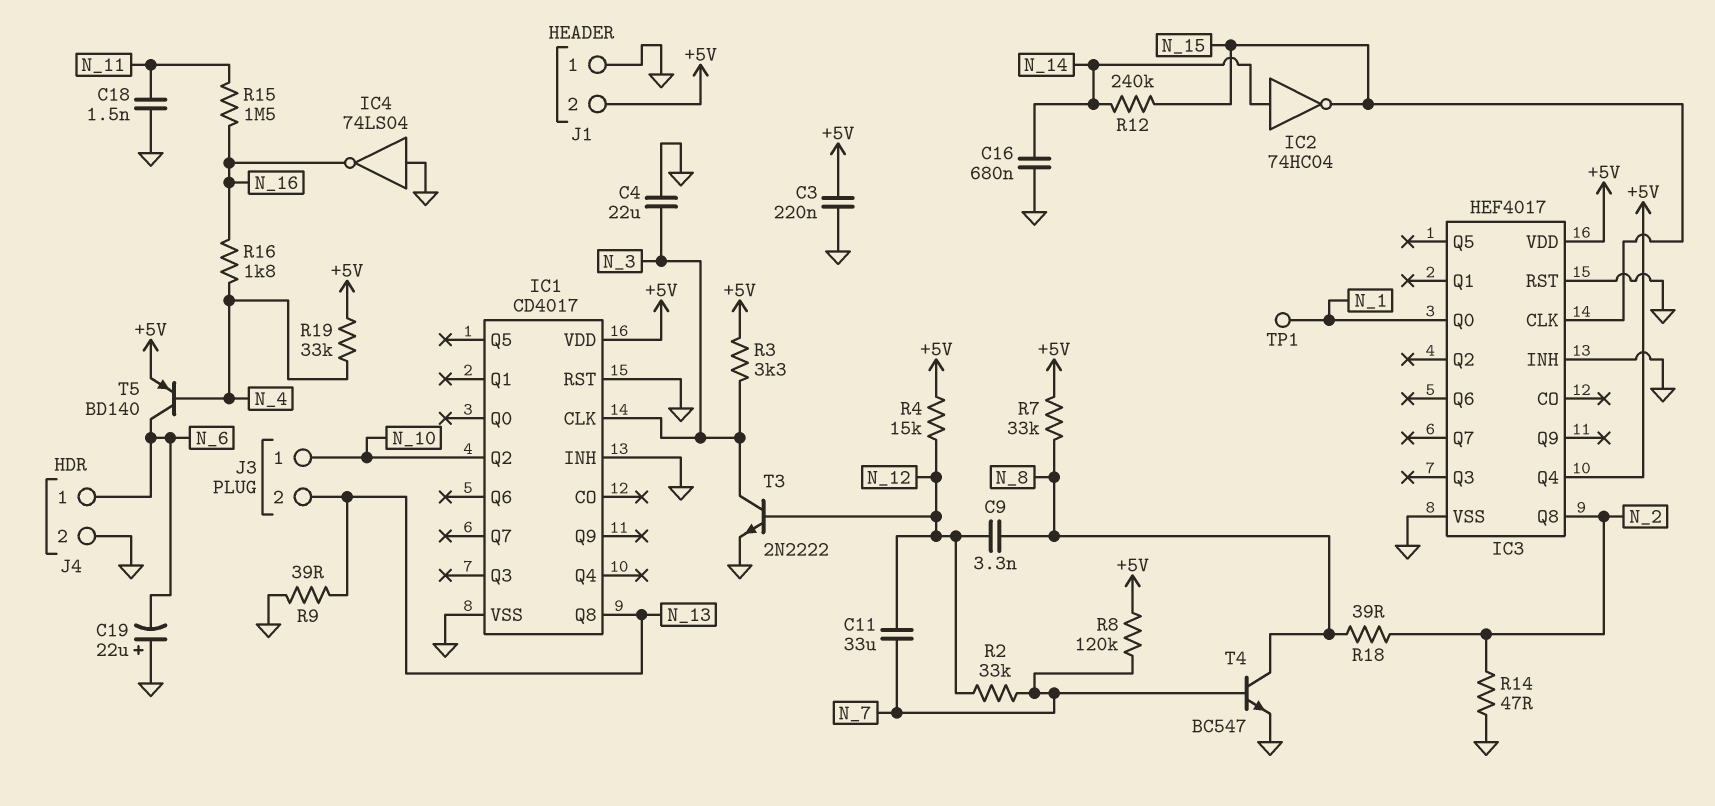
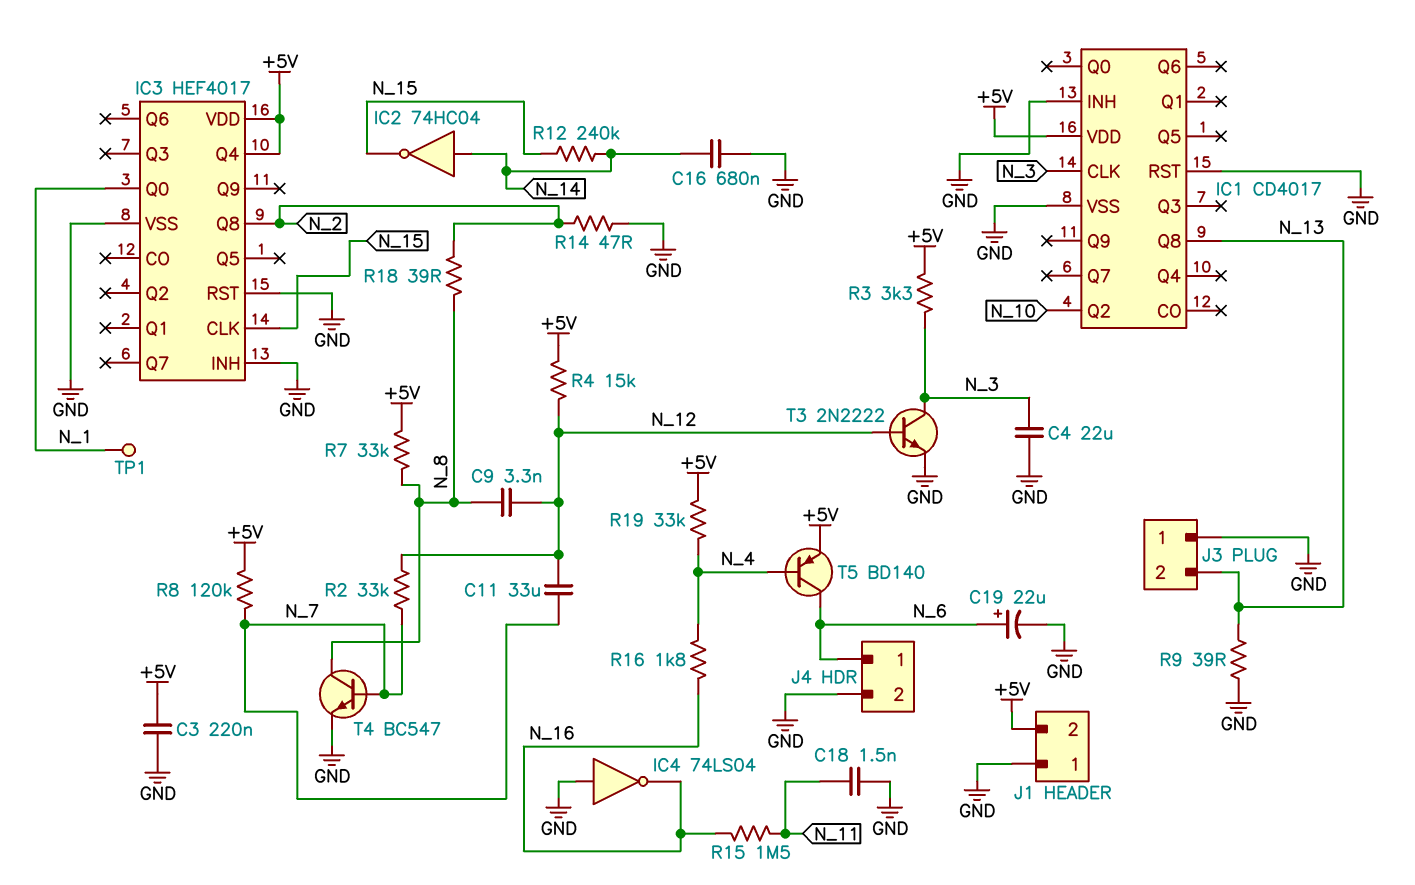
C19: 22uF (plus GND, minus N_6) -> 22uF (plus N_6, minus GND)
J3 pin 1: N_10 -> GND

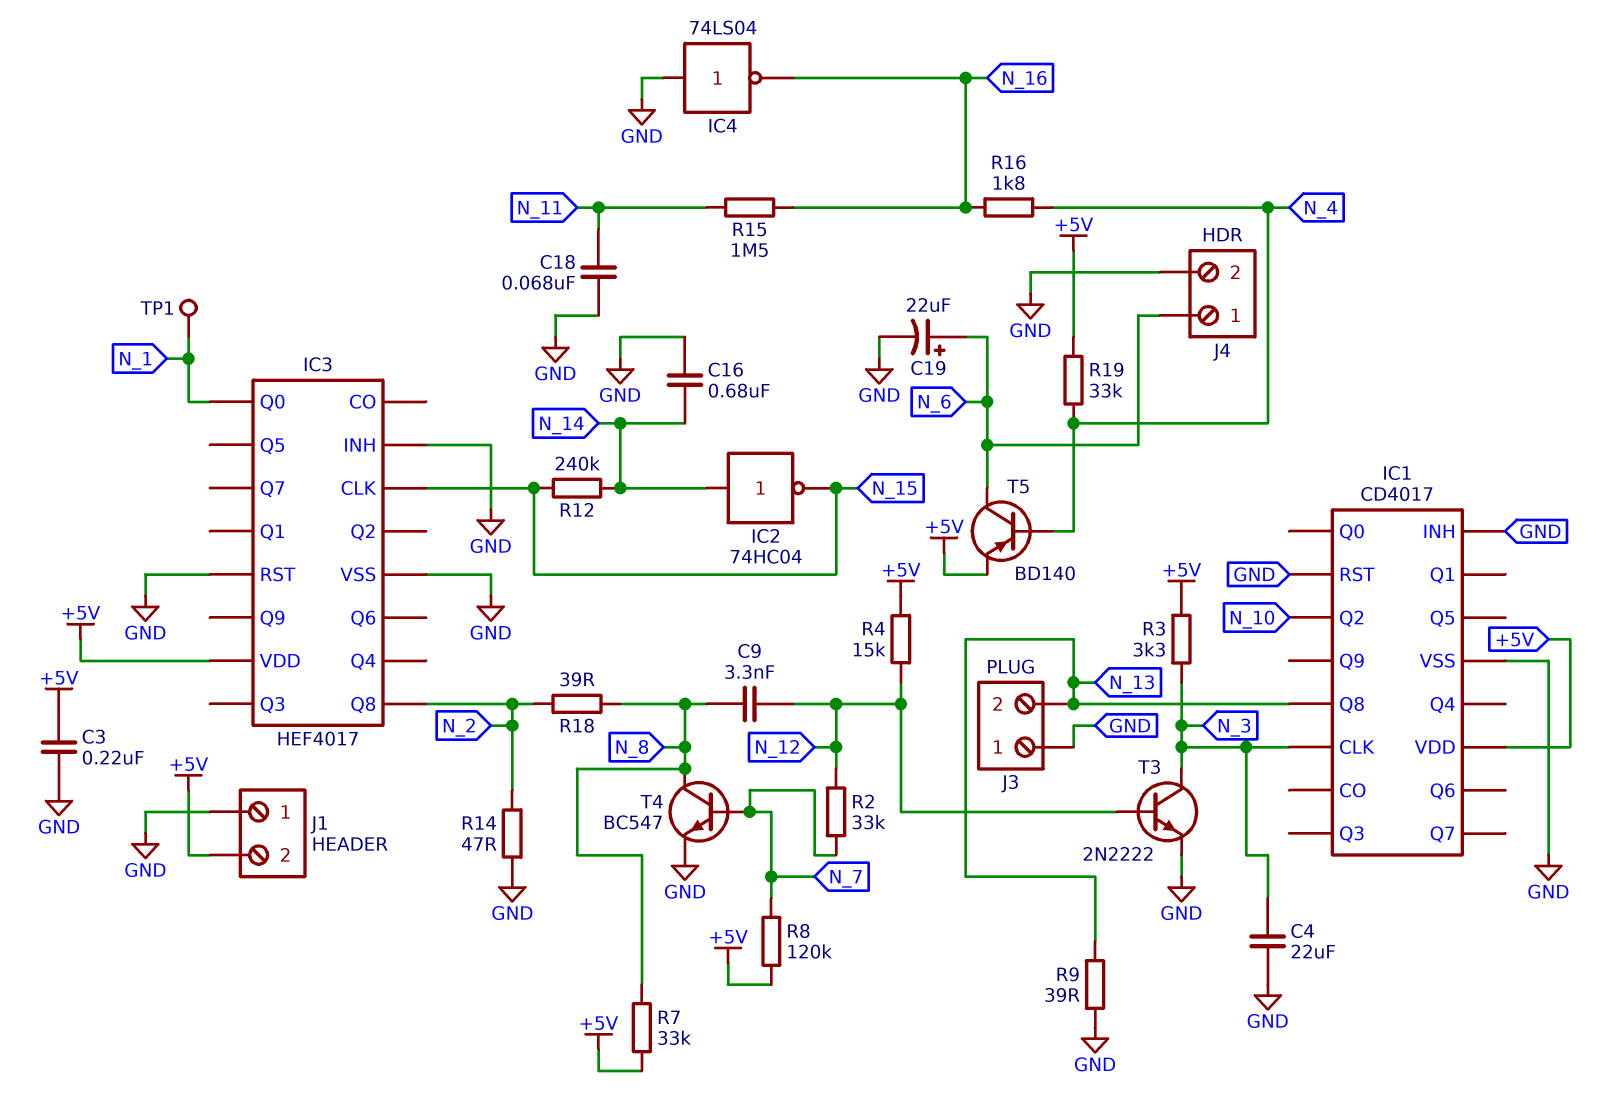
C11: 33uF (N_7, N_12) -> none
C18: 1.5nF (GND, N_11) -> 68nF (GND, N_11)
IC3 pin Q4: +5V -> none

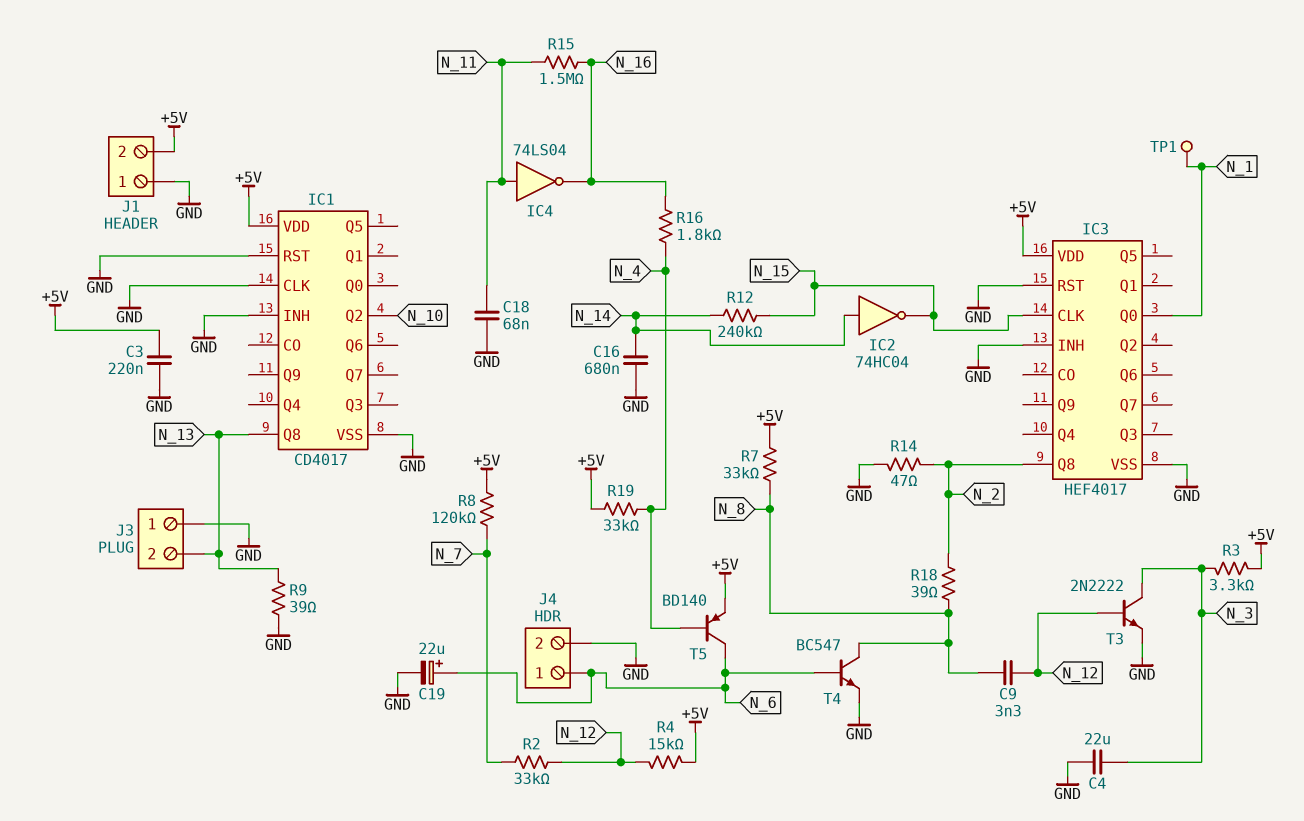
IC1 pin CLK: N_3 -> GND
IC4: NOT 74LS04 (in GND, out N_16) -> NOT 74LS04 (in N_11, out N_16)
T4: NPN BC547 (B N_7, C N_8, E GND) -> NPN BC547 (B N_6, C N_8, E GND)

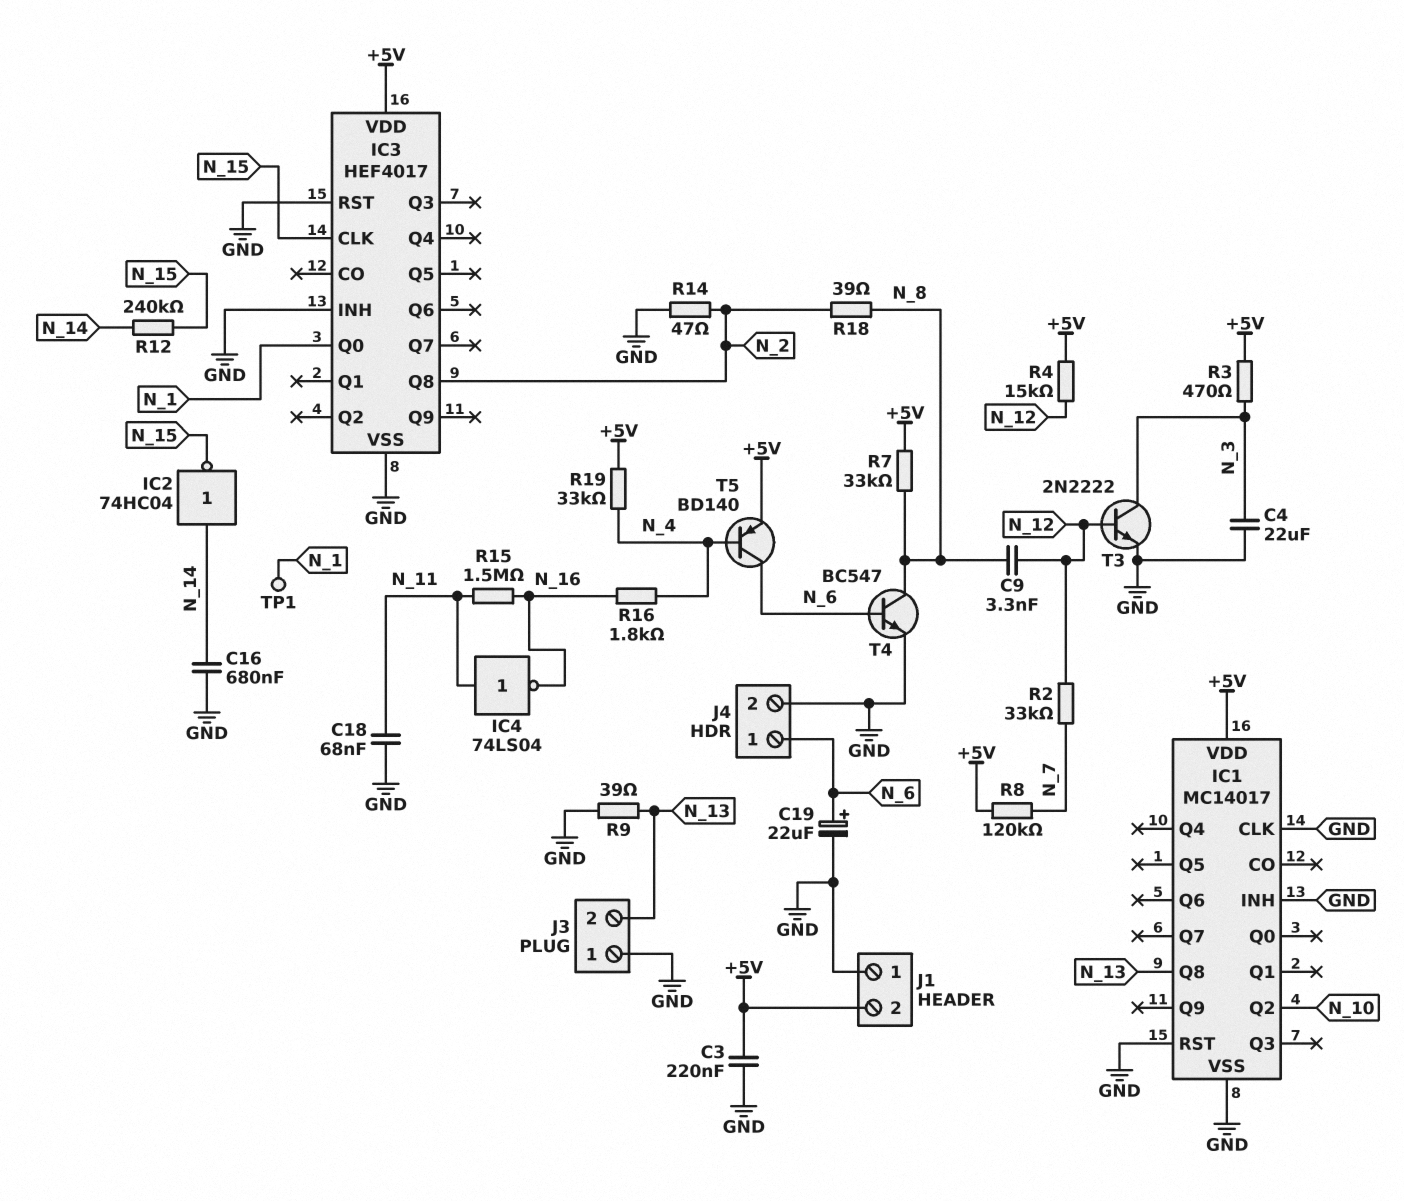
IC1: CD4017 -> MC14017
R3: 3.3k (+5V, N_3) -> 470 (+5V, N_3)

